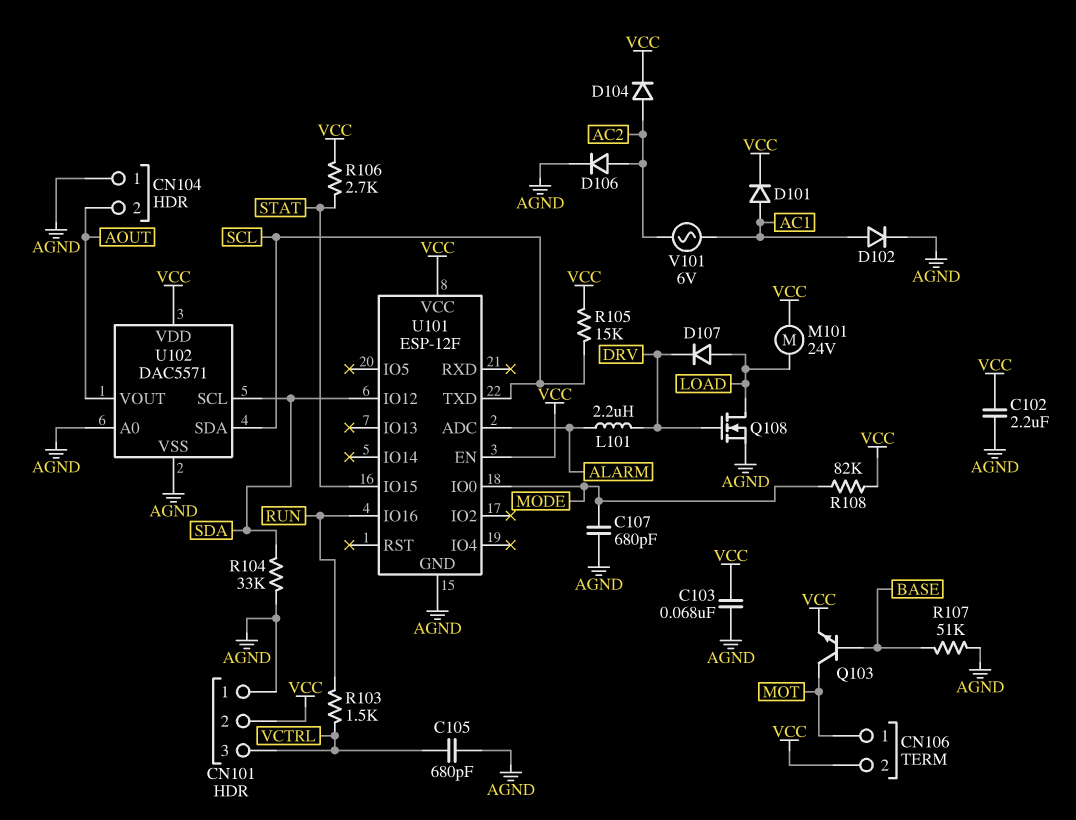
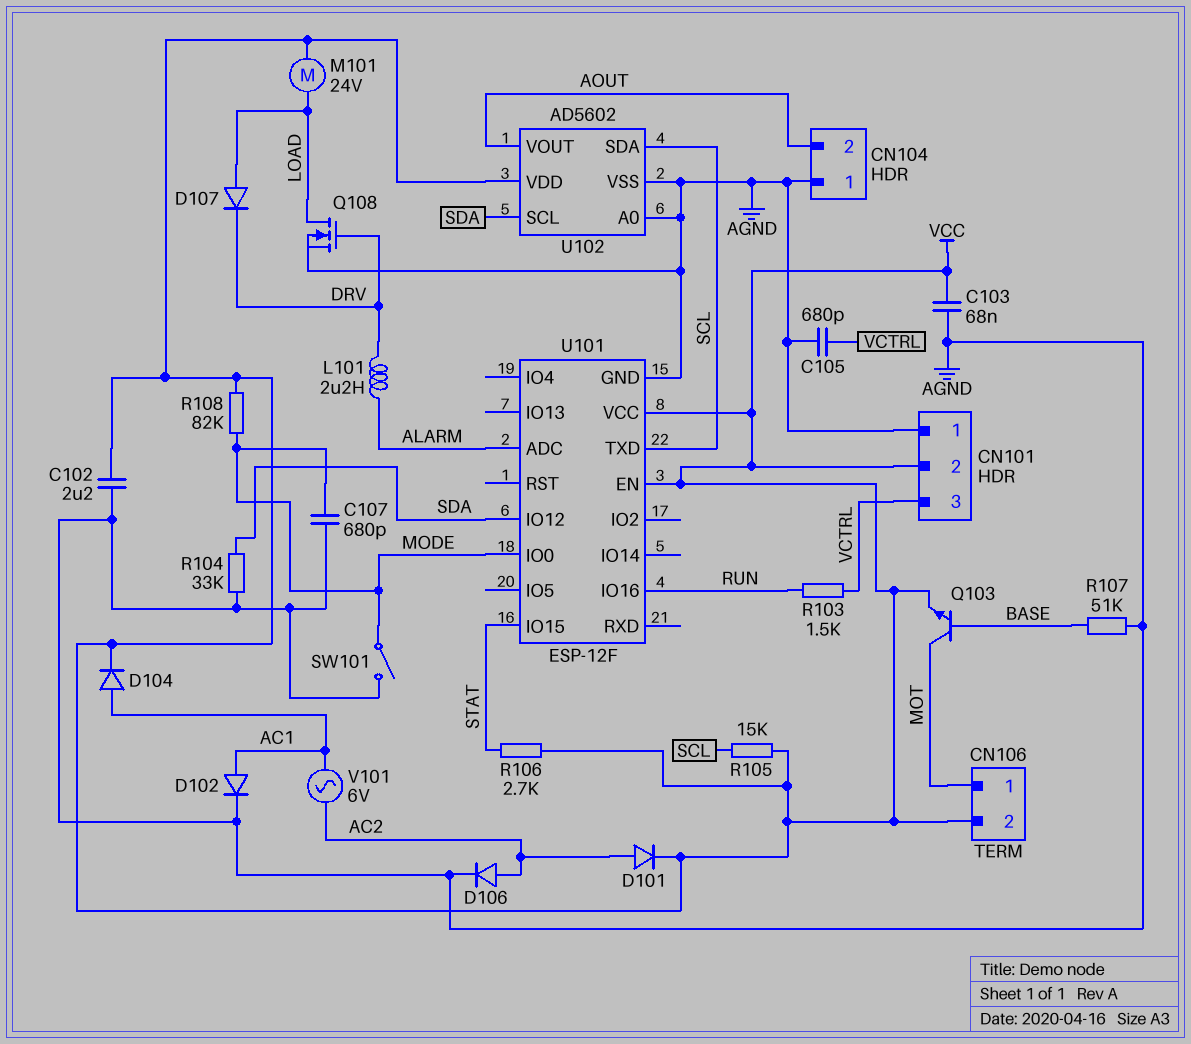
D101: diode (A AC1, K VCC) -> diode (A AC2, K VCC)
D104: diode (A AC2, K VCC) -> diode (A AC1, K VCC)
SW101: none -> switch (AGND, MODE)
U102: DAC5571 -> AD5602

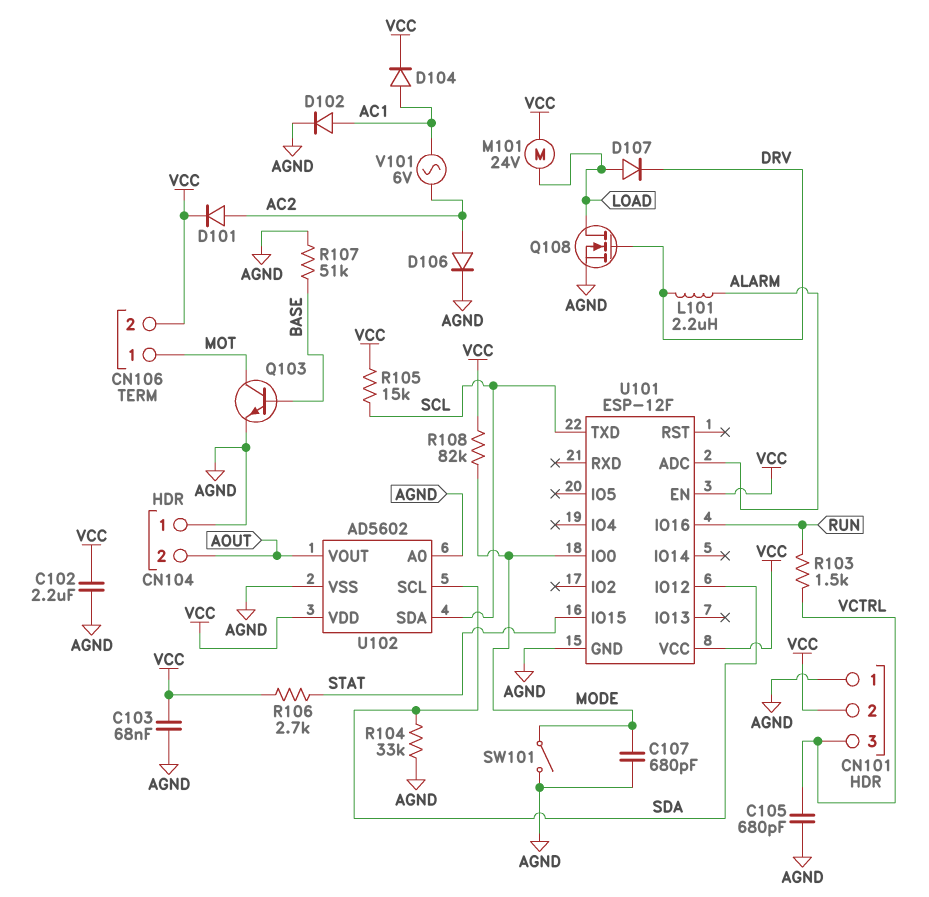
Q103: NPN (B BASE, C MOT, E VCC) -> NPN (B BASE, C MOT, E AGND)

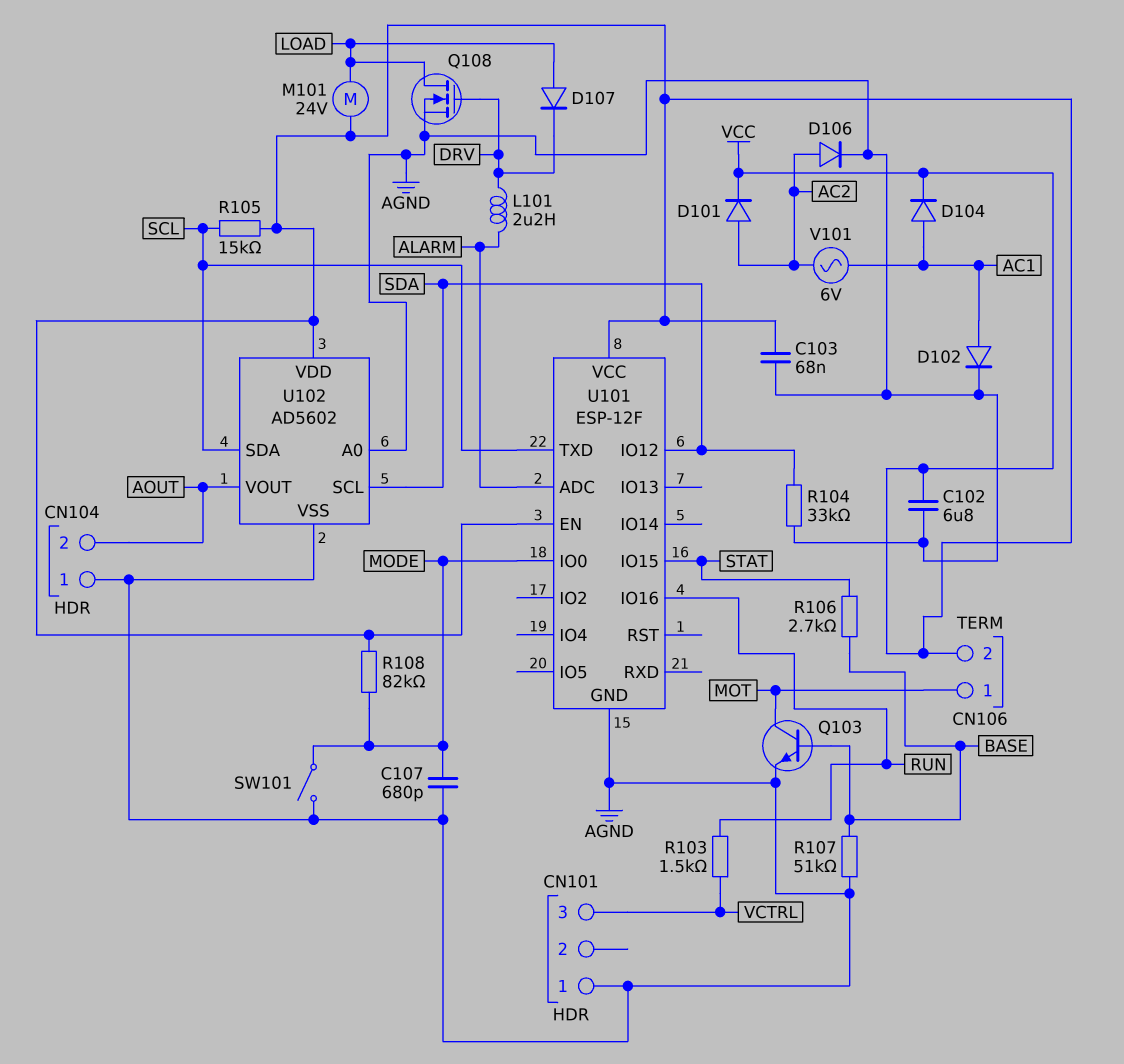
C102: 2.2uF (AGND, VCC) -> 6.8uF (AGND, VCC)
C105: 680pF (AGND, VCTRL) -> none
CN101 pin 2: VCC -> none
R106: 2.7k (STAT, VCC) -> 2.7k (BASE, STAT)

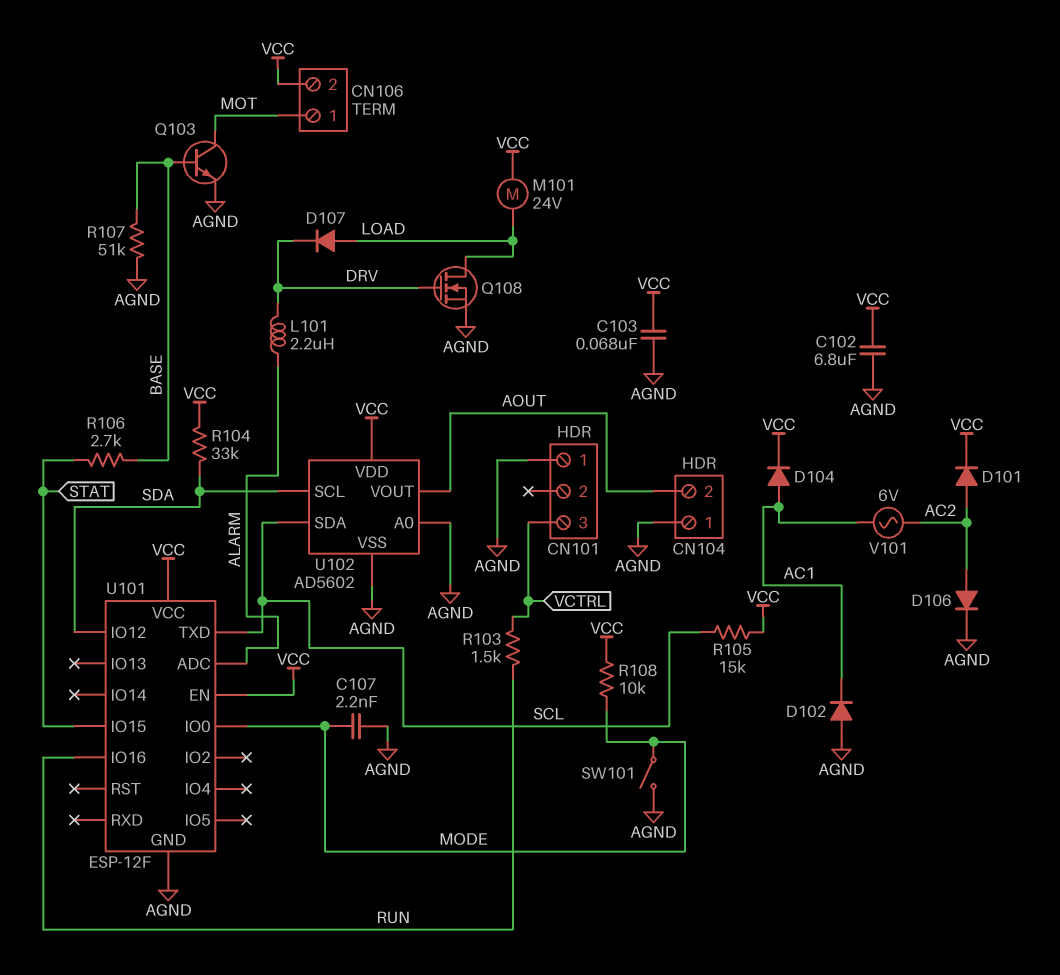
C107: 680pF (AGND, MODE) -> 2.2nF (AGND, MODE)
D102: diode (A AC1, K AGND) -> diode (A AGND, K AC1)
R104: 33k (AGND, SDA) -> 33k (SDA, VCC)
R108: 82k (MODE, VCC) -> 10k (MODE, VCC)

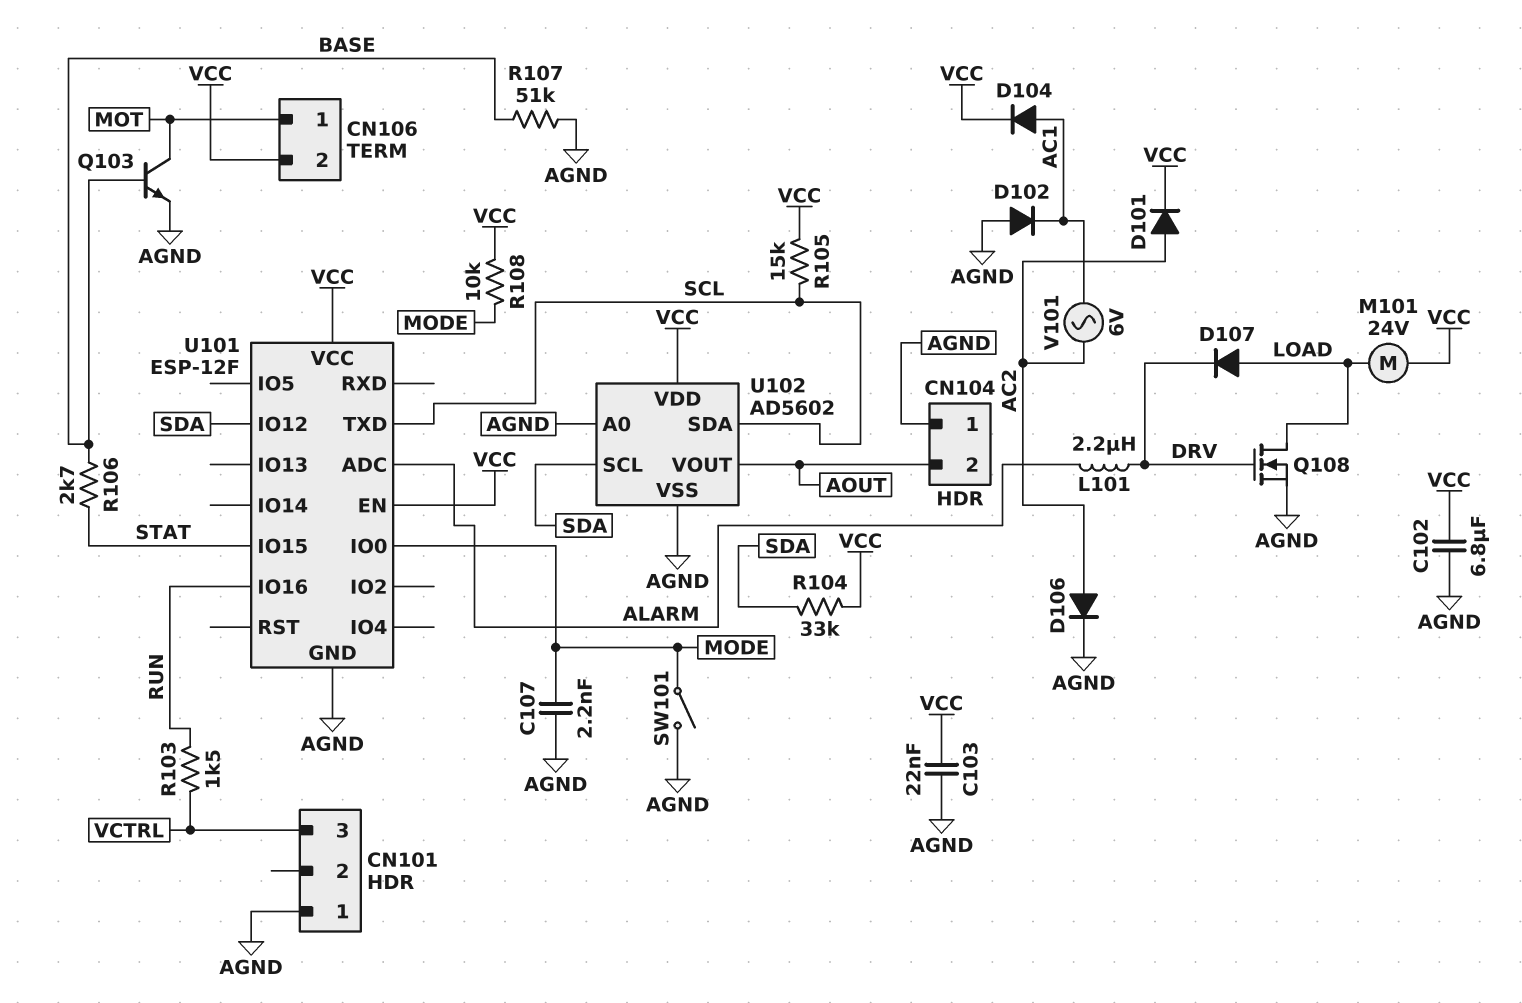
C103: 68nF (AGND, VCC) -> 22nF (AGND, VCC)

